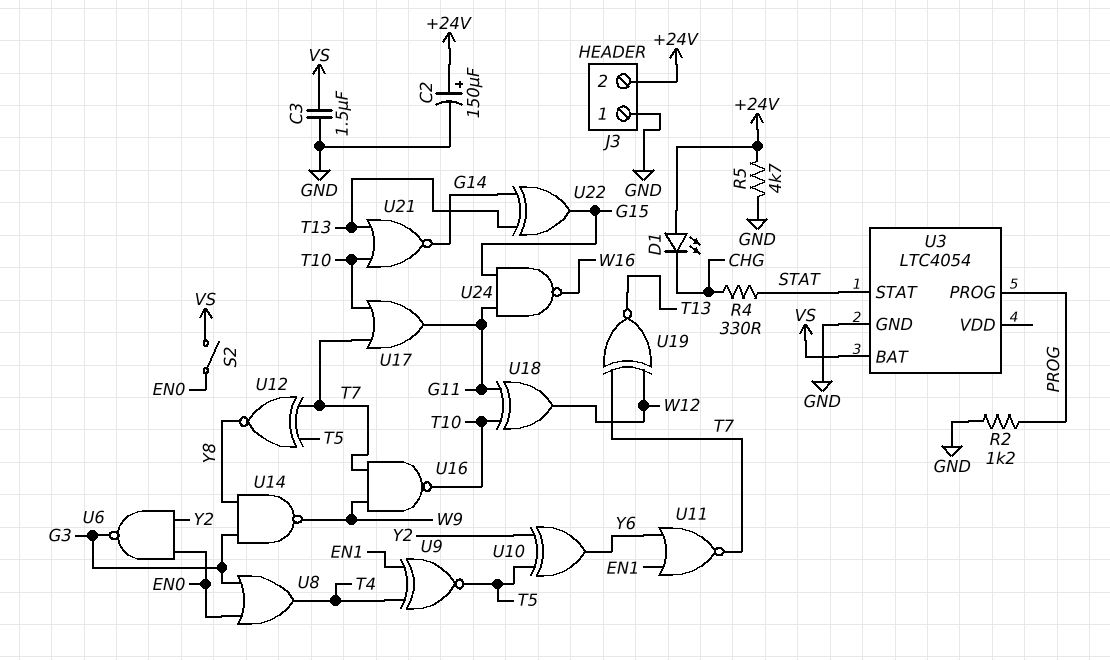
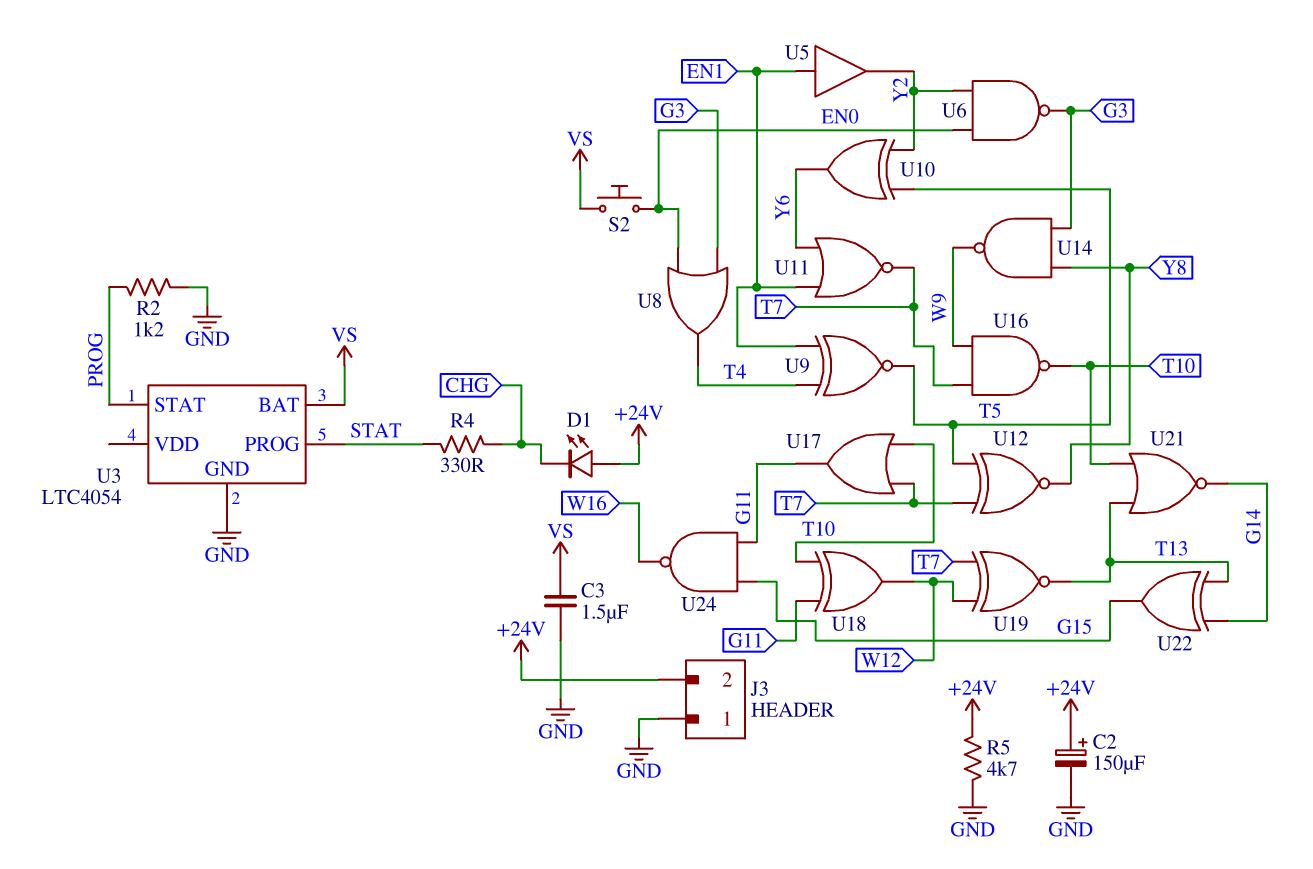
S2: switch (EN0, VS) -> button (EN0, VS)
U3 pin PROG: PROG -> STAT
U3 pin STAT: STAT -> PROG
U5: none -> buffer (in EN1, out Y2)

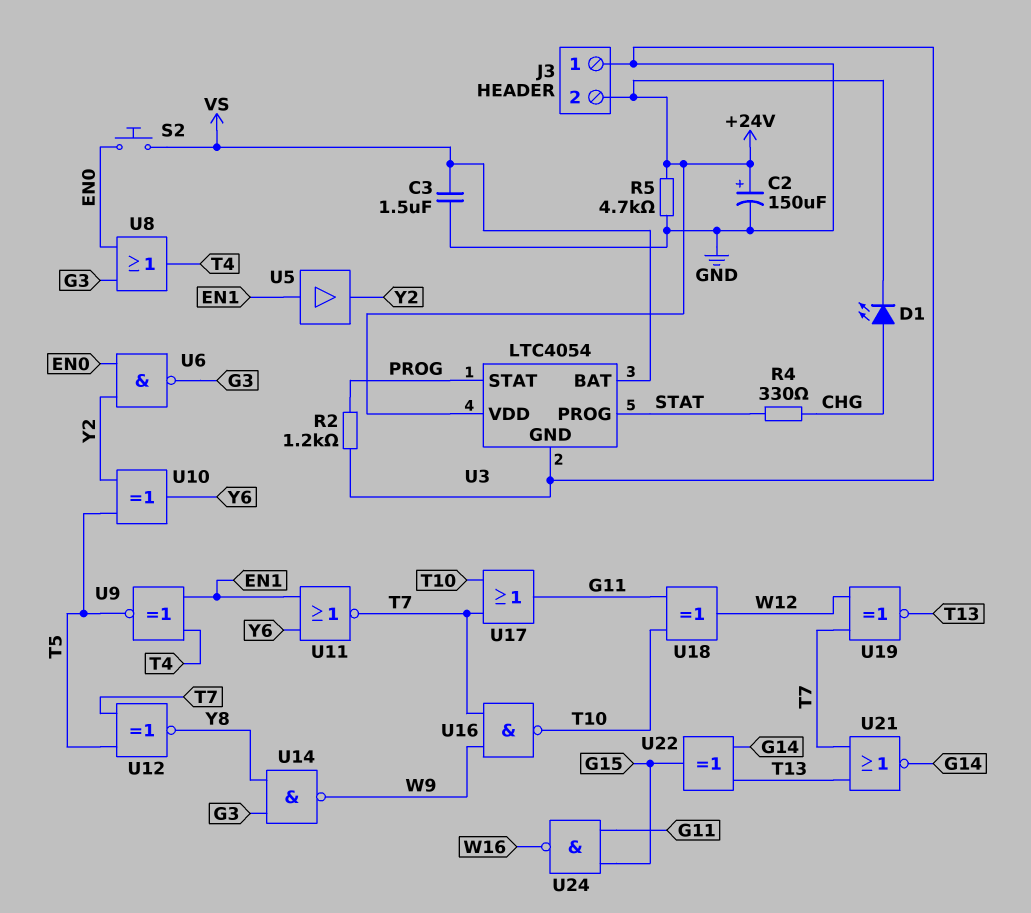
D1: LED (A +24V, K CHG) -> LED (A CHG, K +24V)
U3 pin VDD: none -> +24V
U21: NOR (in T10, in T13, out G14) -> NOR (in T7, in T13, out G14)

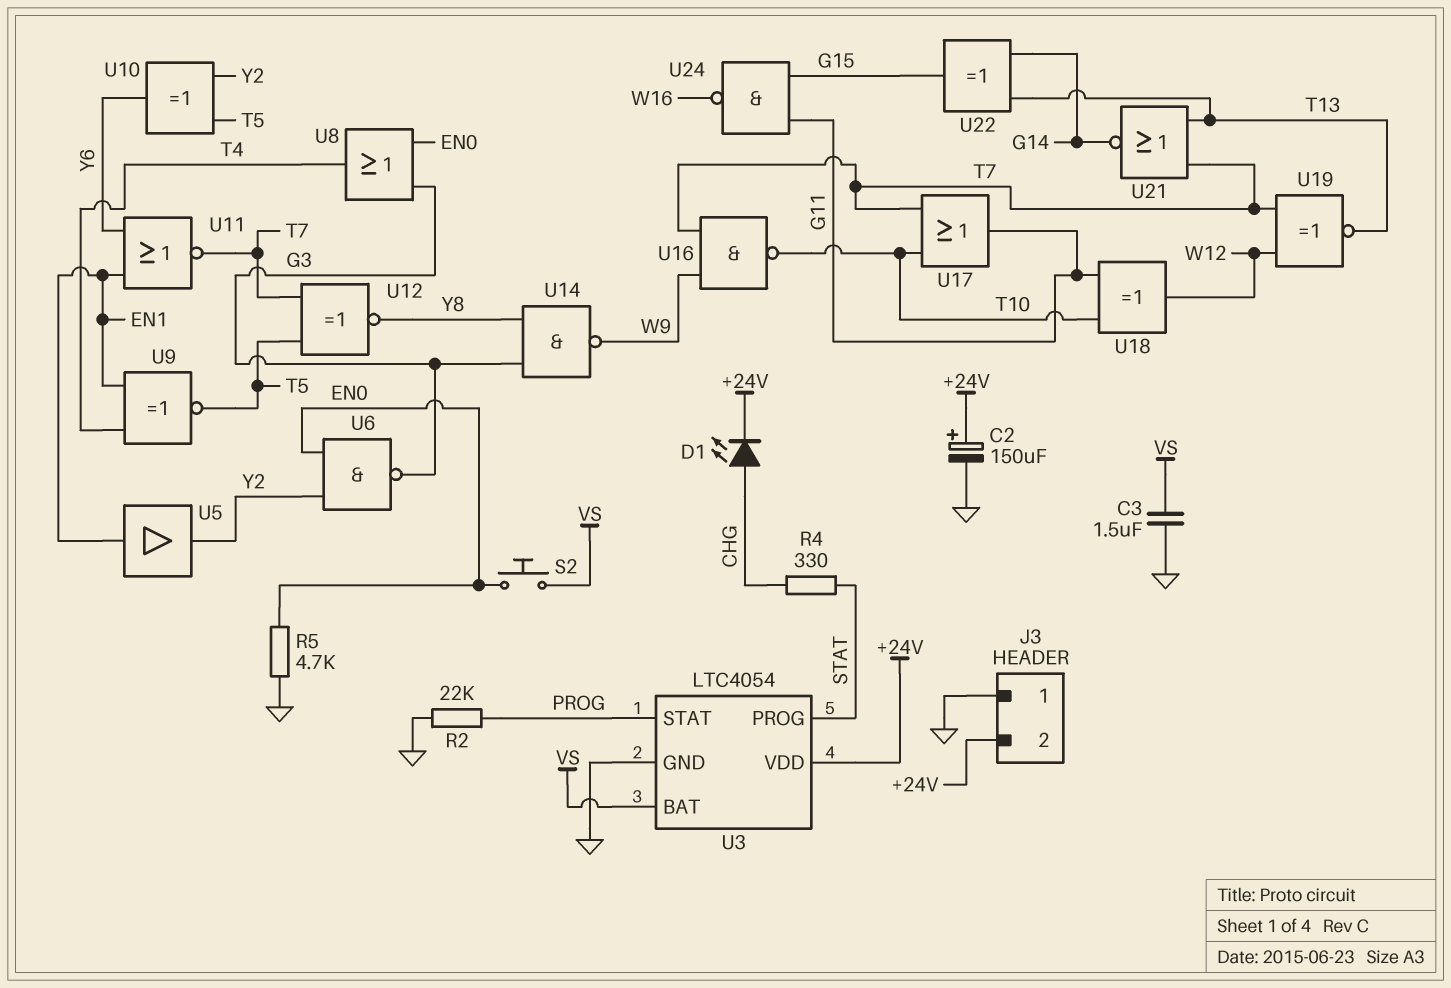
R2: 1.2k (GND, PROG) -> 22k (GND, PROG)
R5: 4.7k (+24V, GND) -> 4.7k (EN0, GND)

